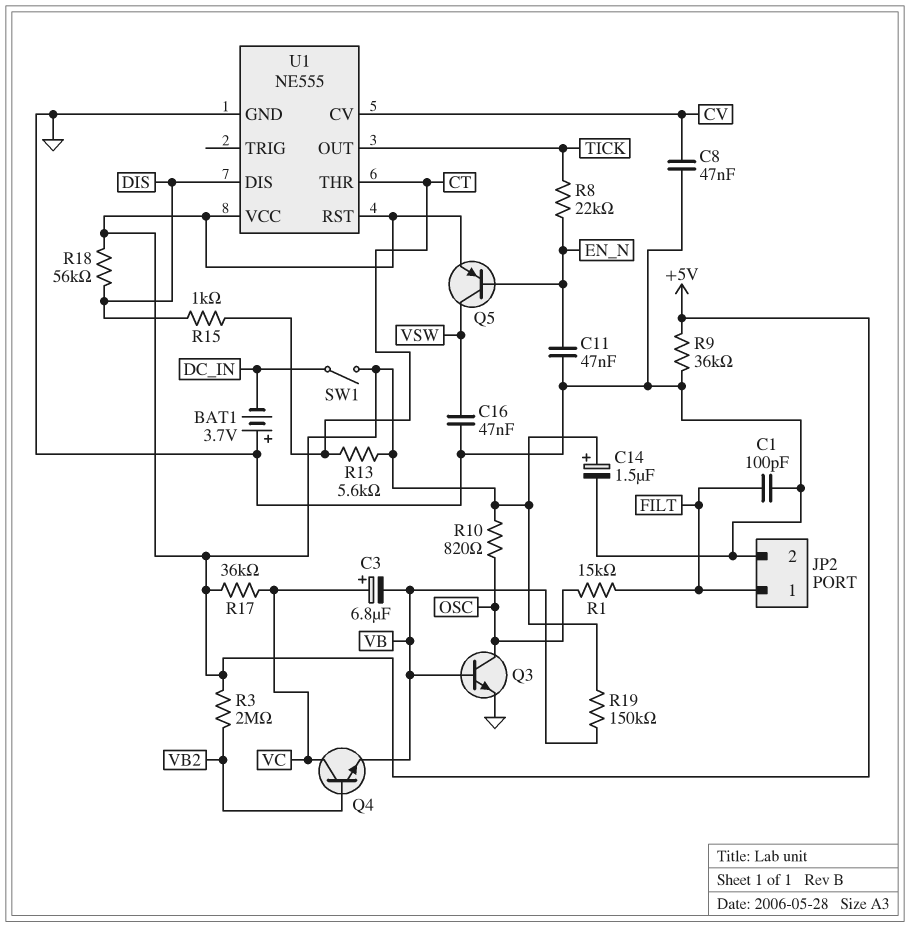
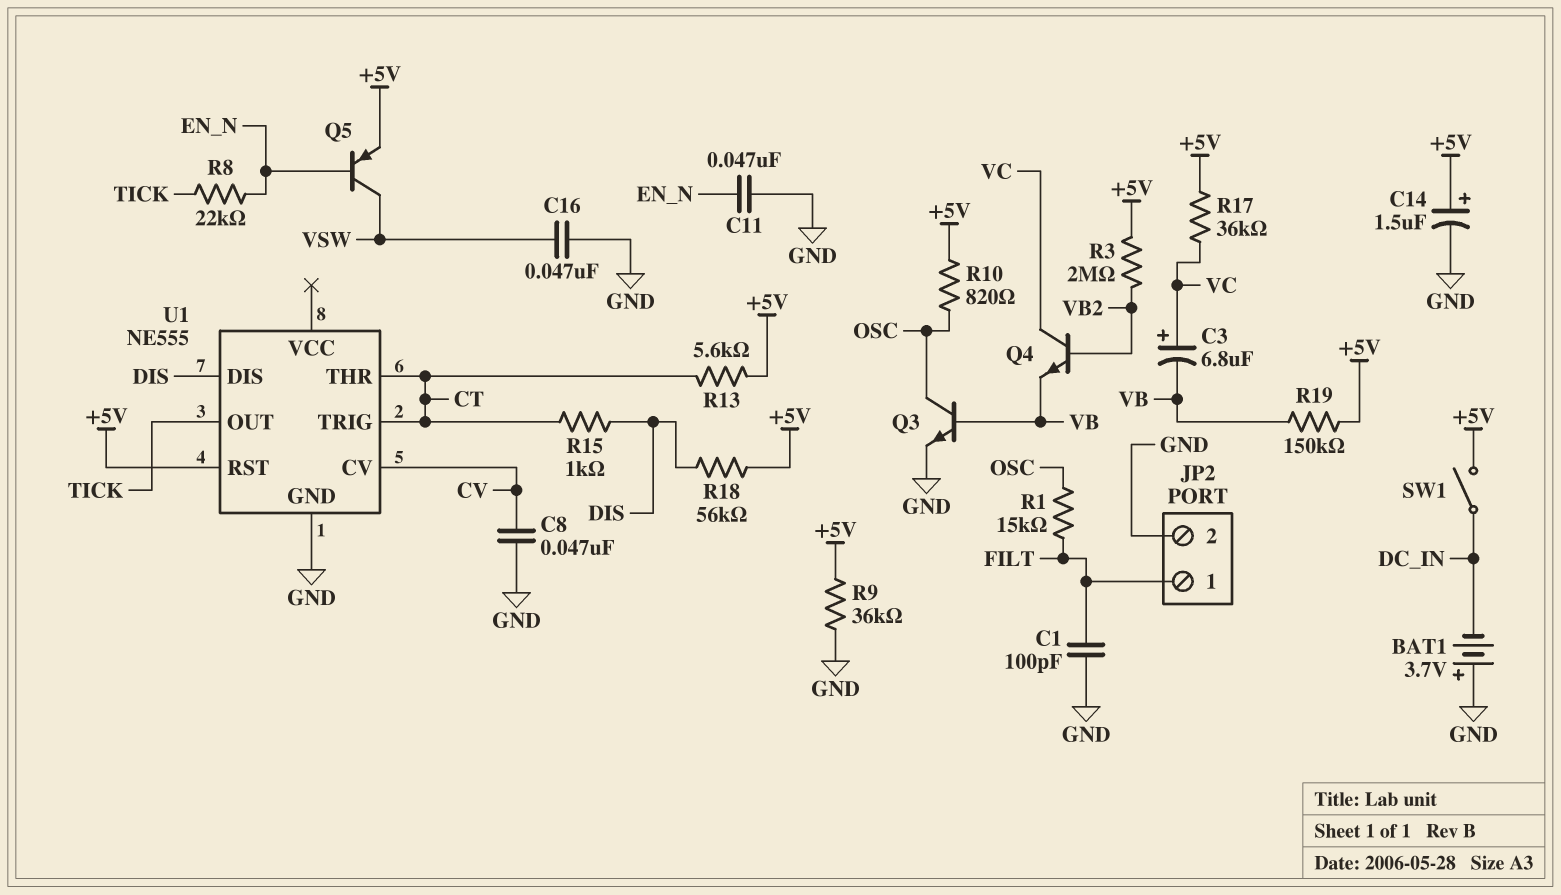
U1 pin TRIG: none -> CT
U1 pin VCC: +5V -> none

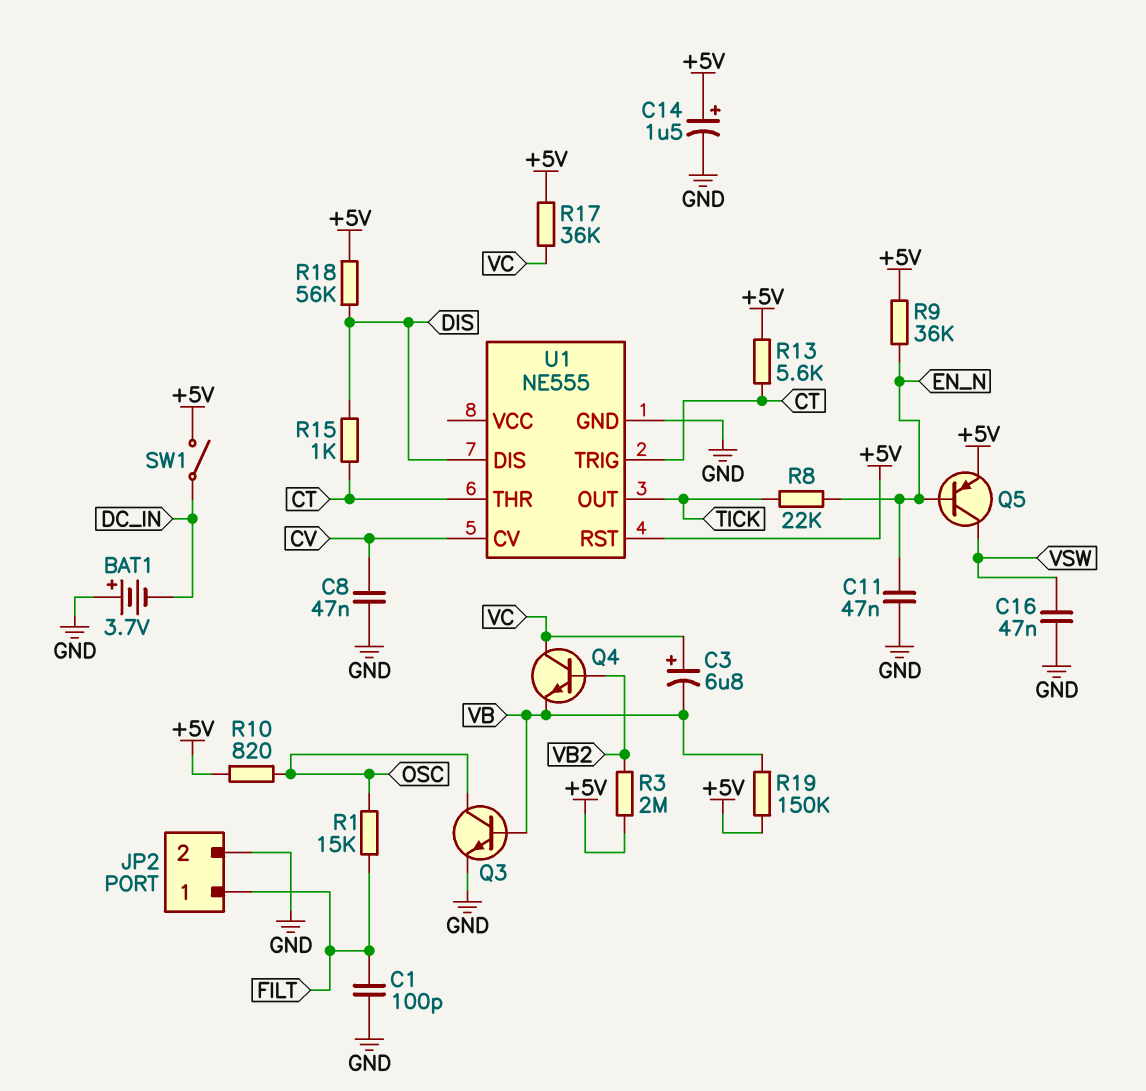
R9: 36k (+5V, GND) -> 36k (+5V, EN_N)

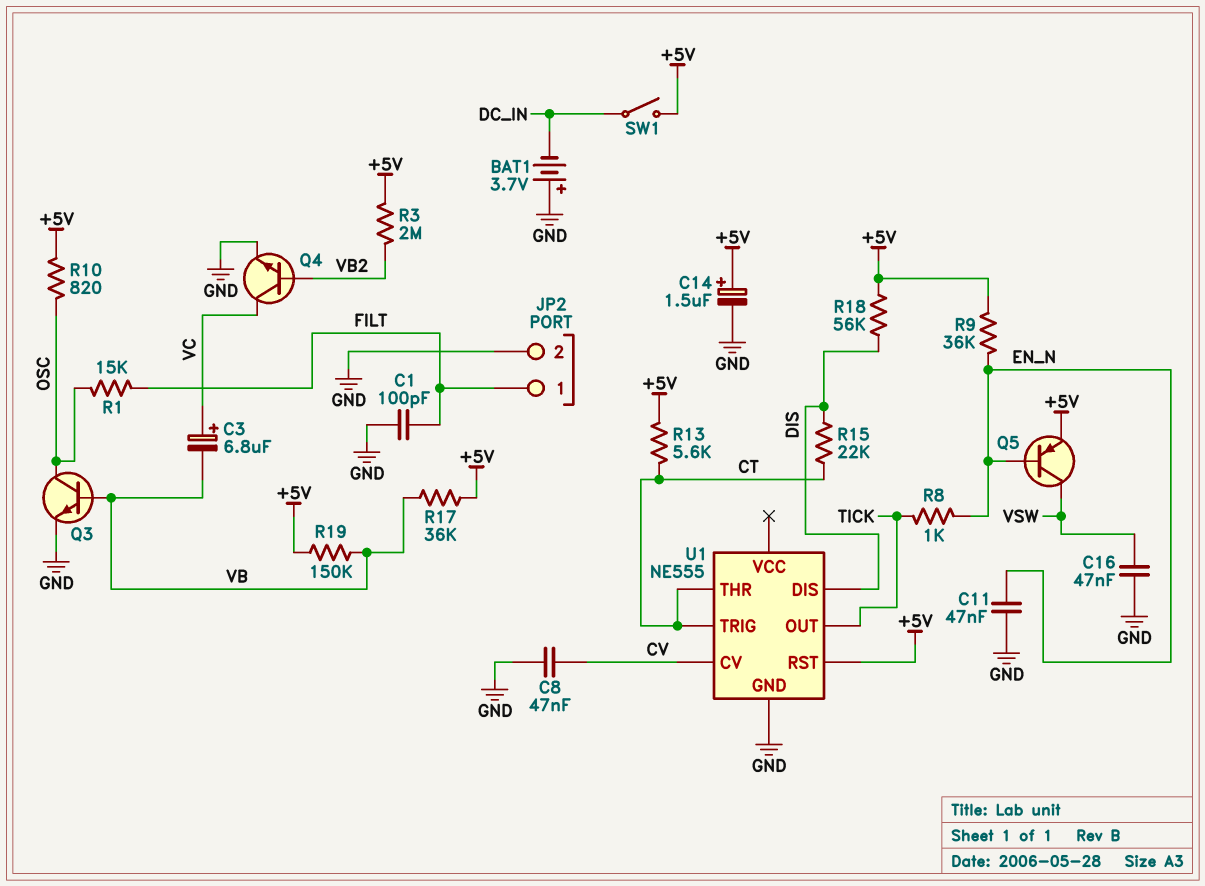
Q4: NPN (B VB2, C VC, E VB) -> NPN (B VB2, C VC, E GND)
R8: 22k (EN_N, TICK) -> 1k (EN_N, TICK)
R15: 1k (CT, DIS) -> 22k (CT, DIS)
R17: 36k (+5V, VC) -> 36k (+5V, VB)

